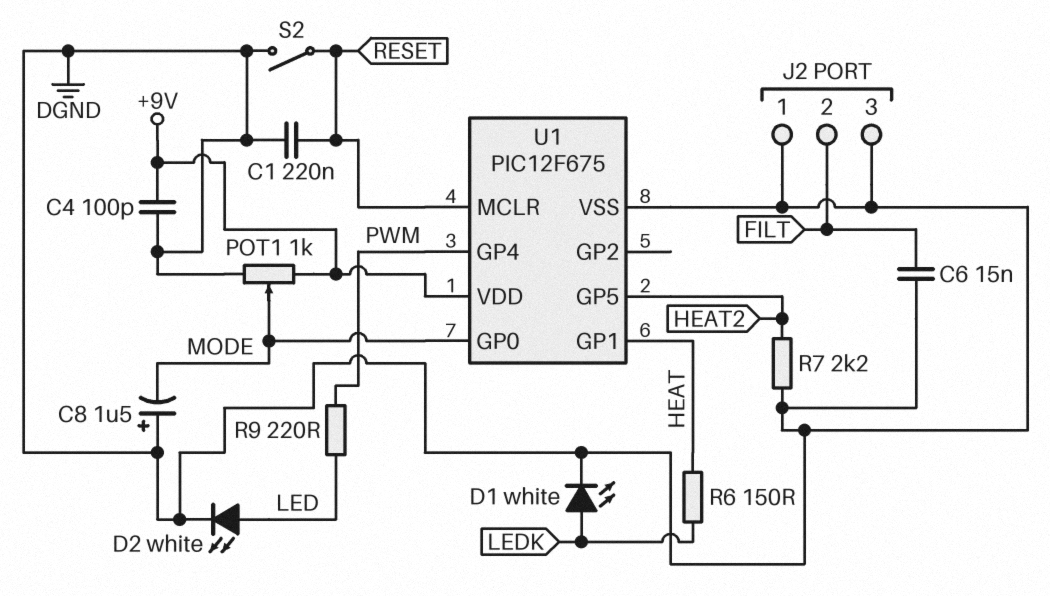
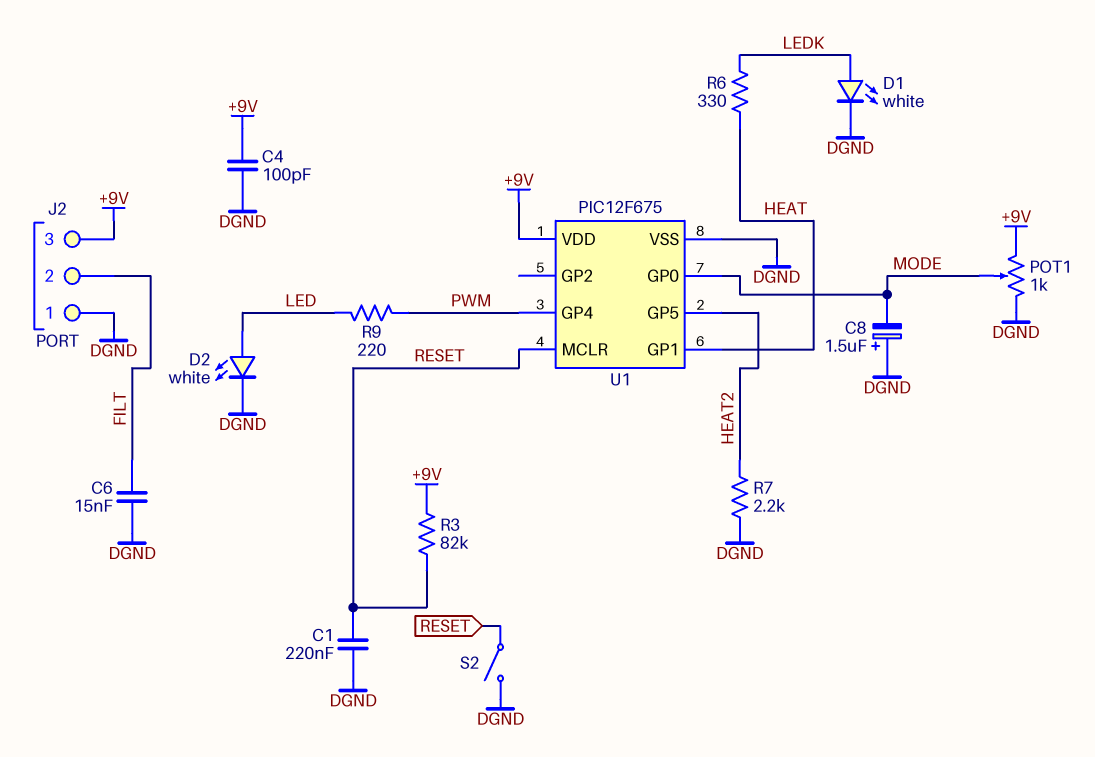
J2 pin 3: DGND -> +9V
R3: none -> 82k (+9V, RESET)
R6: 150 (HEAT, LEDK) -> 330 (HEAT, LEDK)

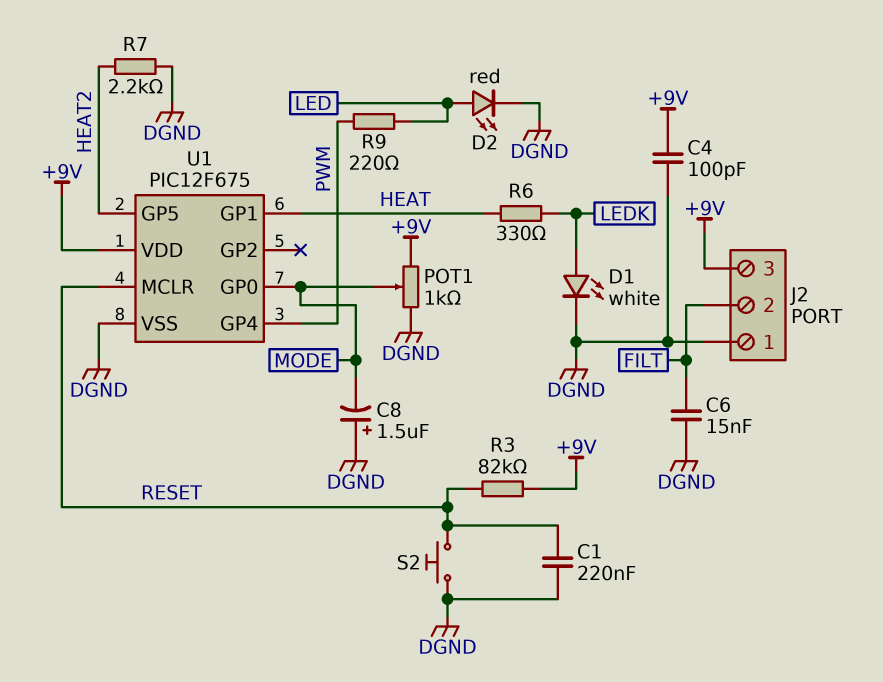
D2: LED white (A LED, K DGND) -> LED red (A LED, K DGND)
S2: switch (DGND, RESET) -> button (DGND, RESET)

